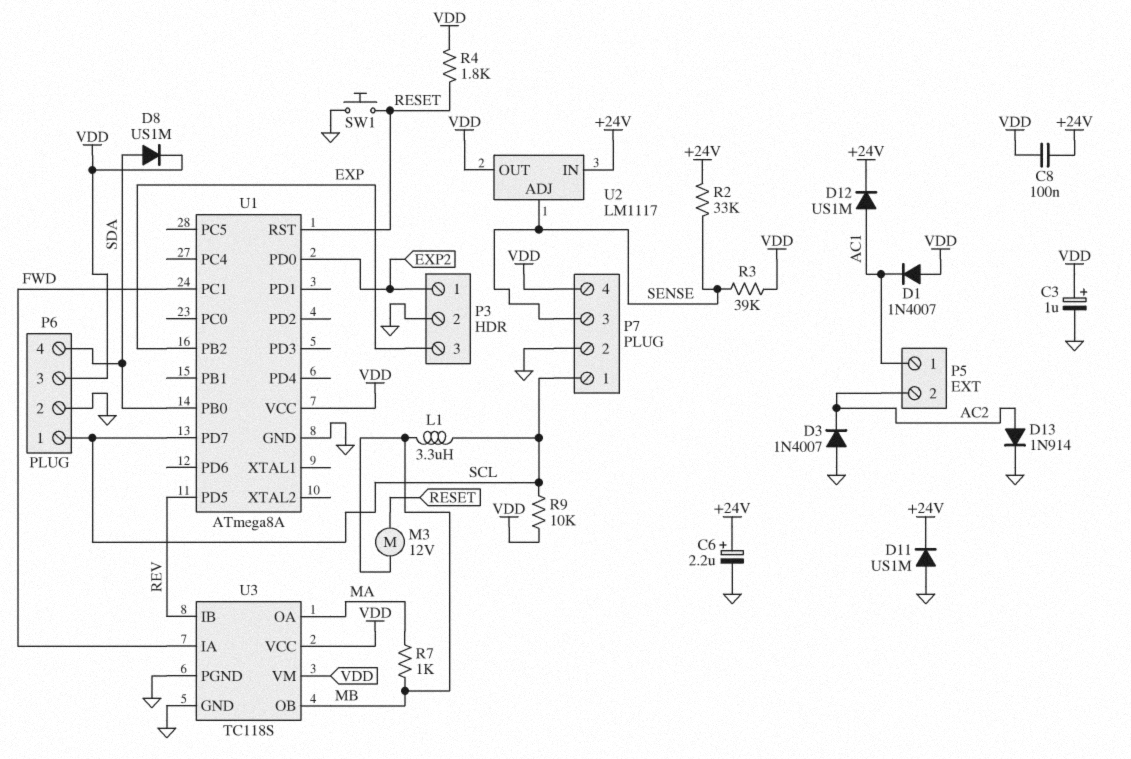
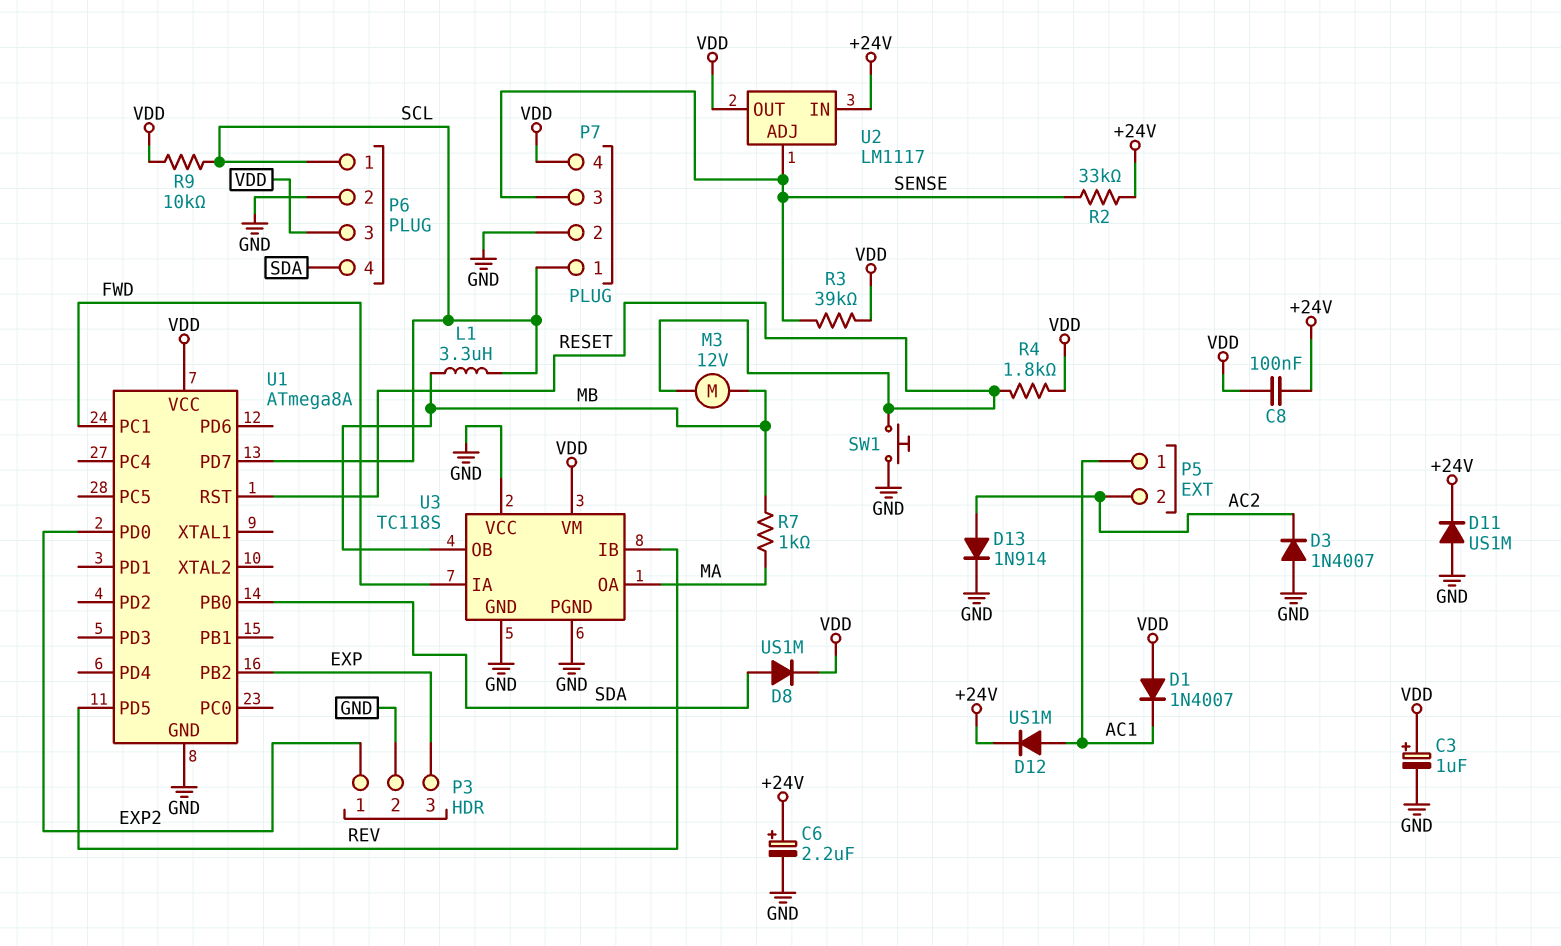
U3 pin VCC: VDD -> GND

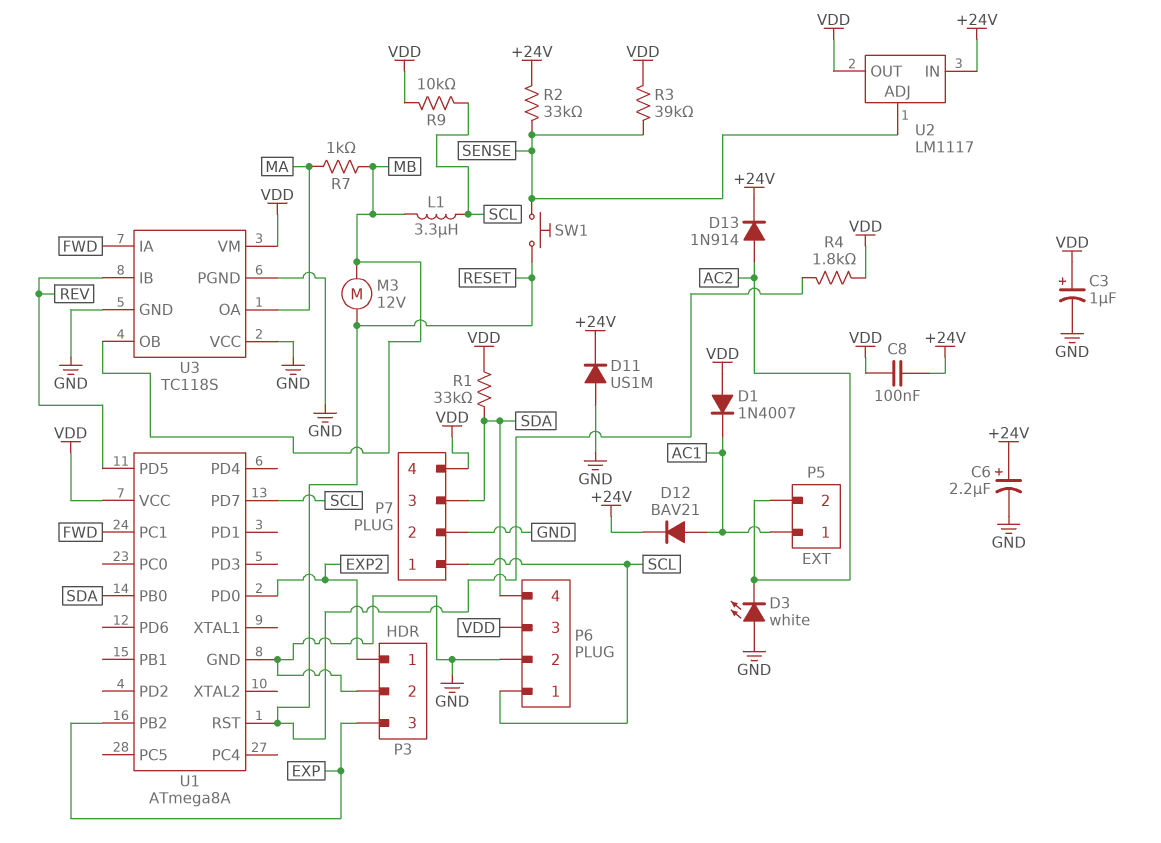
D3: diode 1N4007 (A GND, K AC2) -> LED white (A GND, K AC2)
D8: diode US1M (A SDA, K VDD) -> none
D12: diode US1M (A AC1, K +24V) -> diode BAV21 (A AC1, K +24V)
D13: diode 1N914 (A AC2, K GND) -> diode 1N914 (A AC2, K +24V)
P7 pin 3: SENSE -> SDA
R1: none -> 33k (SDA, VDD)
SW1: button (GND, RESET) -> button (RESET, SENSE)

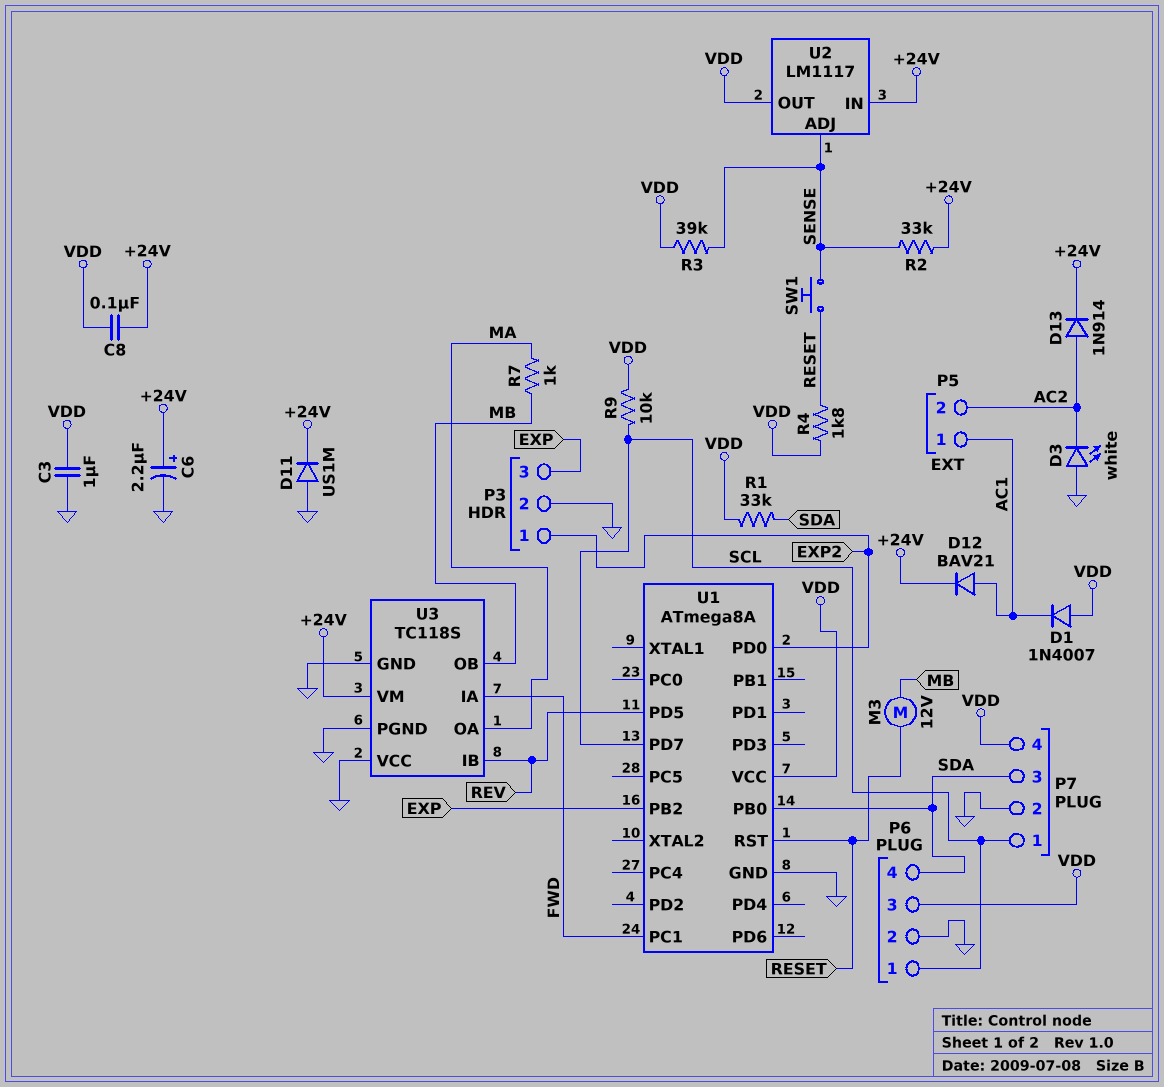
C3: 1uF (plus VDD, minus GND) -> 1uF (GND, VDD)
L1: 3.3uH (MB, SCL) -> none
U3 pin VM: VDD -> +24V

